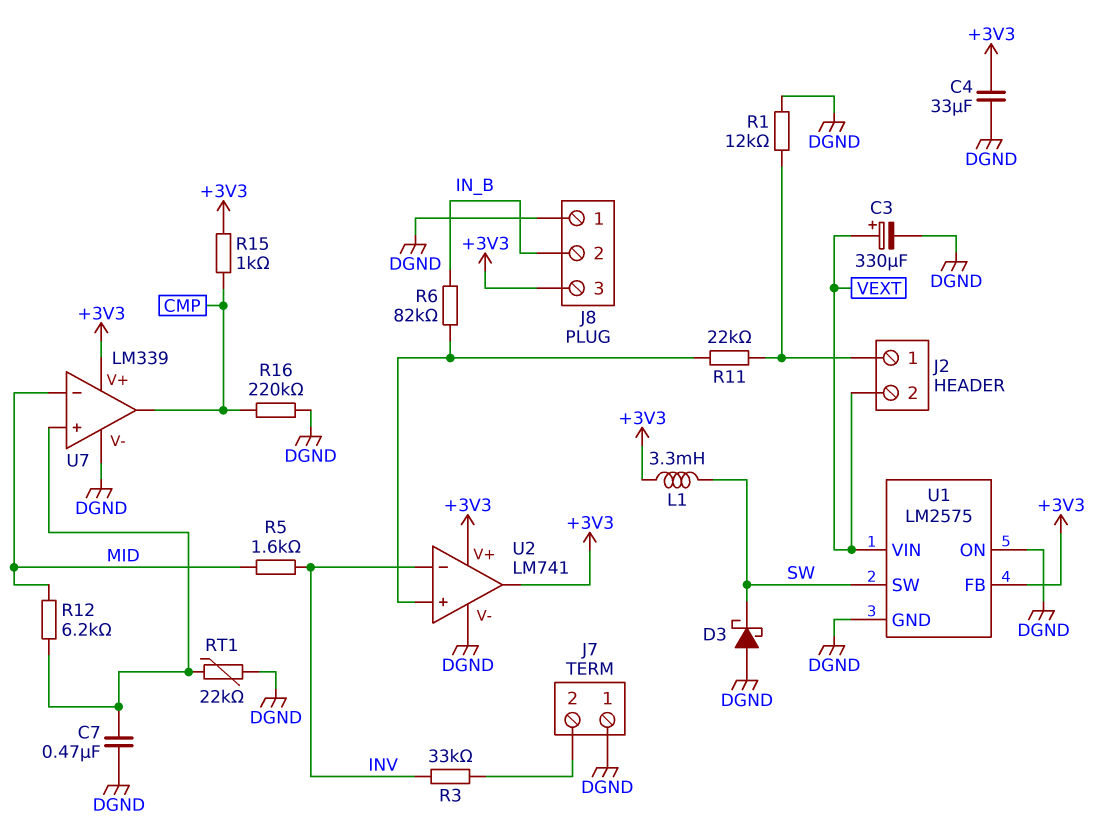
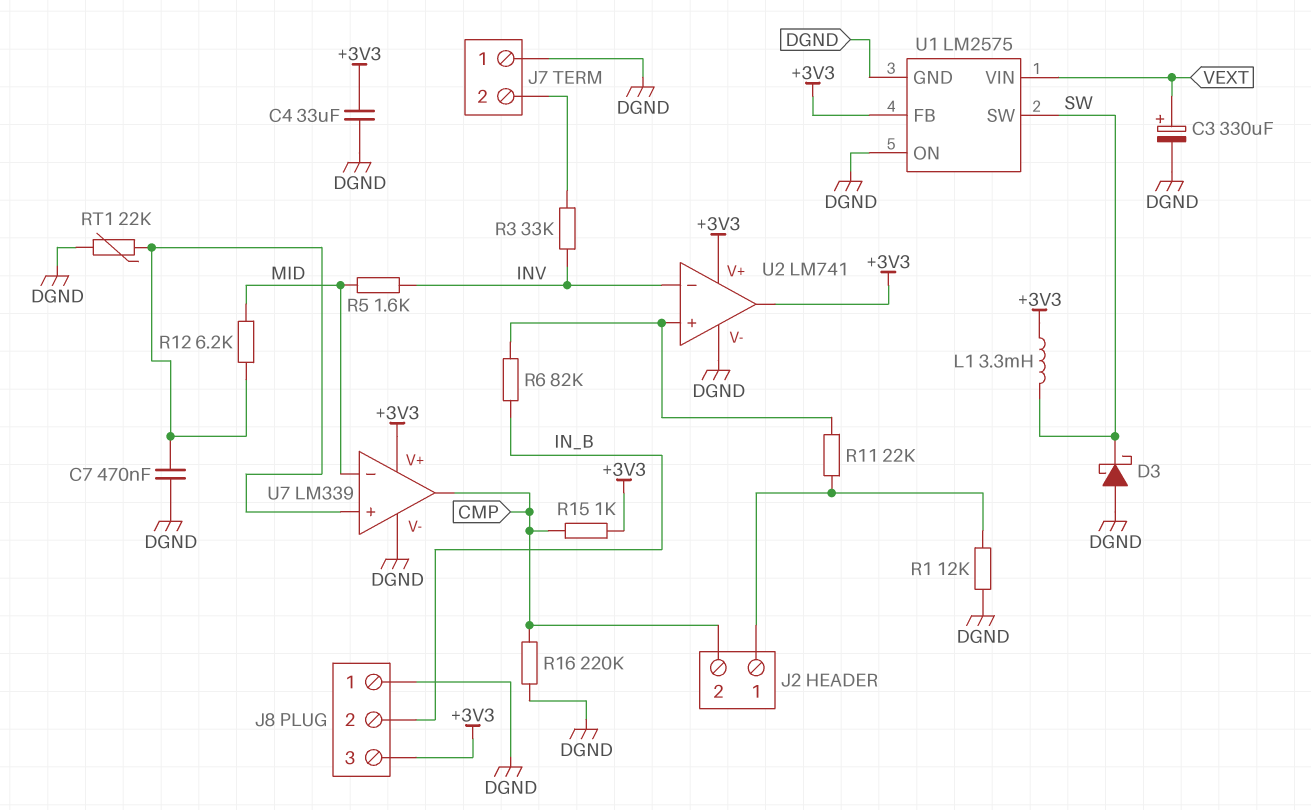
J2 pin 2: VEXT -> CMP

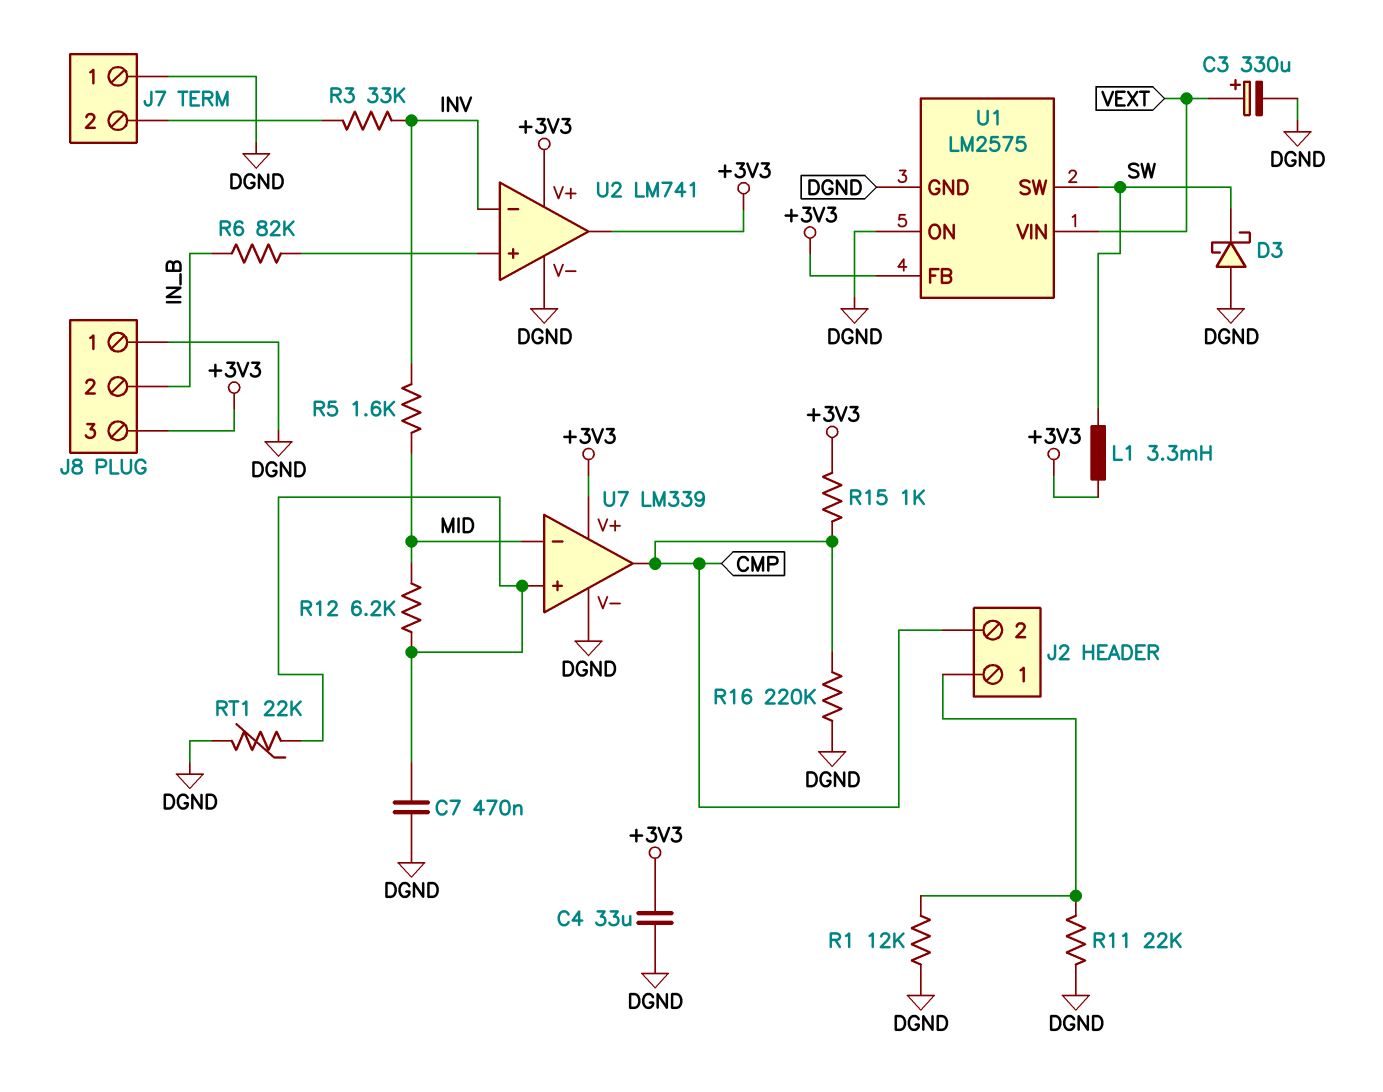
R11: 22k (J2/1, U2/in+) -> 22k (DGND, J2/1)

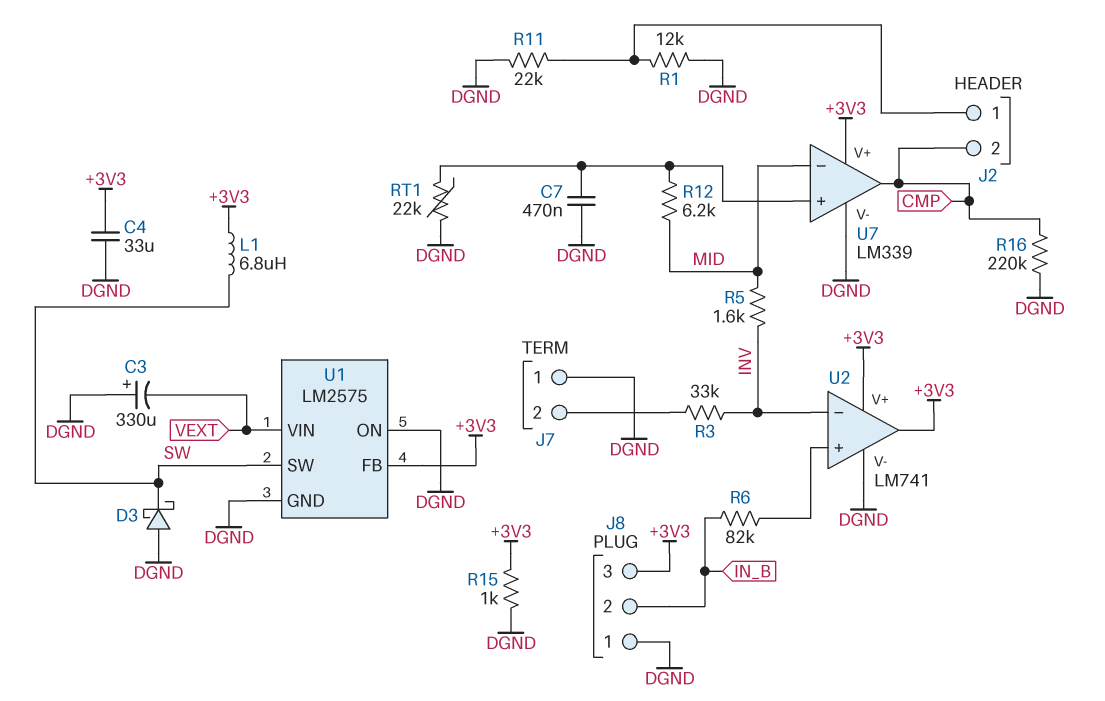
C3: 330uF (plus VEXT, minus DGND) -> 330uF (plus DGND, minus VEXT)
L1: 3.3mH (+3V3, SW) -> 6.8uH (+3V3, SW)
R15: 1k (+3V3, CMP) -> 1k (+3V3, DGND)

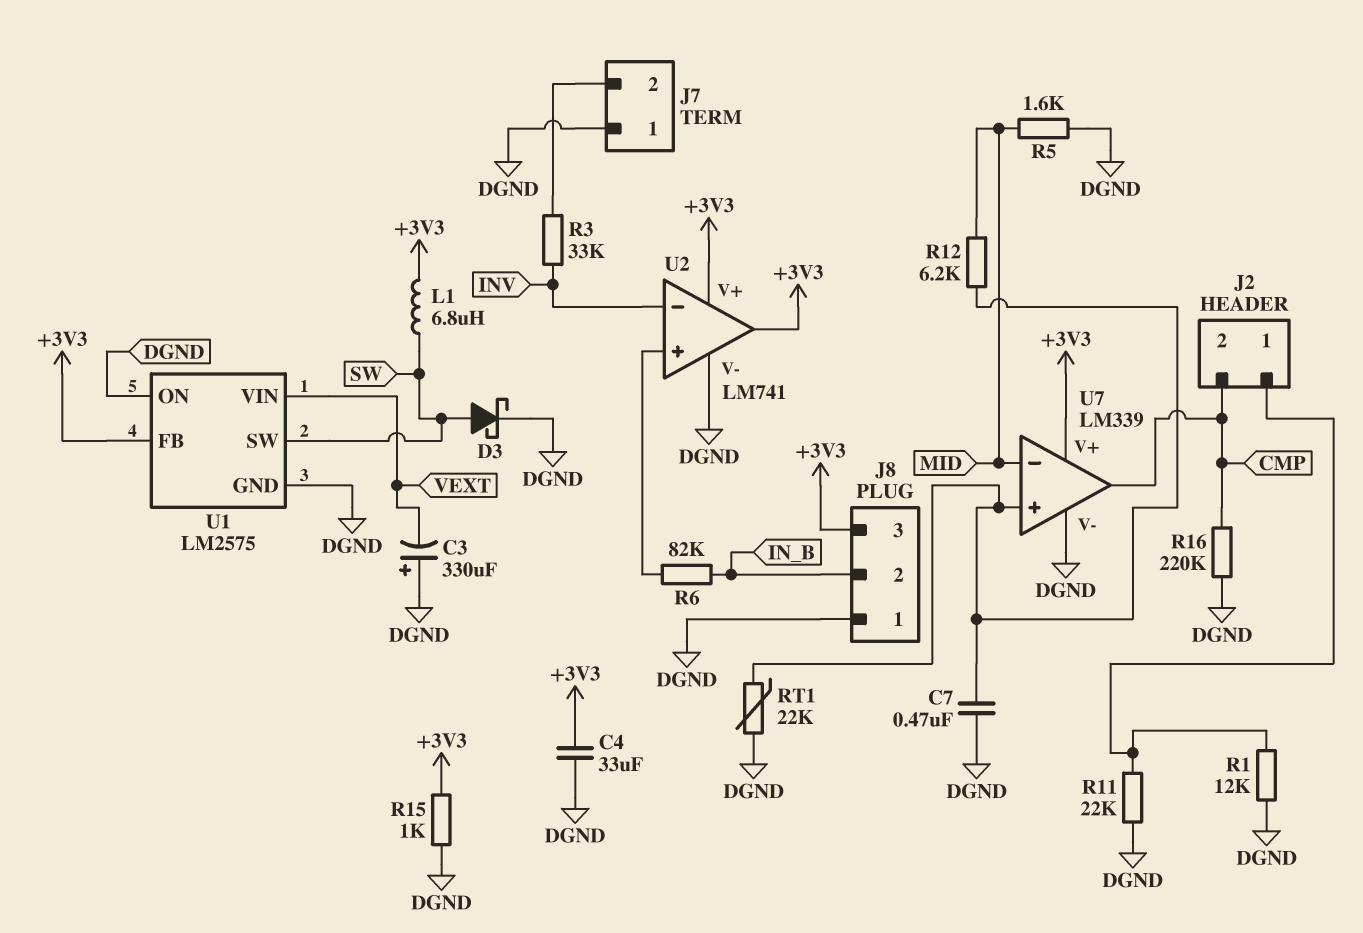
D3: schottky (A DGND, K SW) -> schottky (A SW, K DGND)
R5: 1.6k (INV, MID) -> 1.6k (DGND, MID)

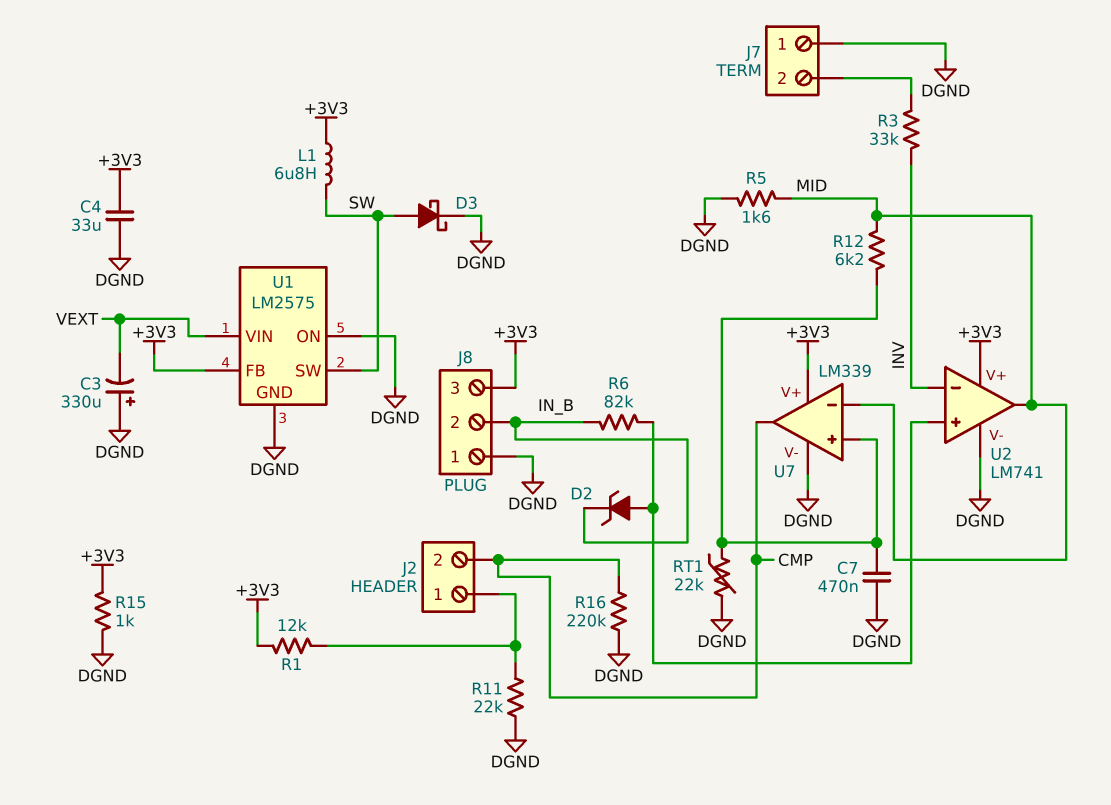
D2: none -> zener (A U2/in+, K IN_B)
R1: 12k (DGND, J2/1) -> 12k (+3V3, J2/1)
U2 pin out: +3V3 -> MID

